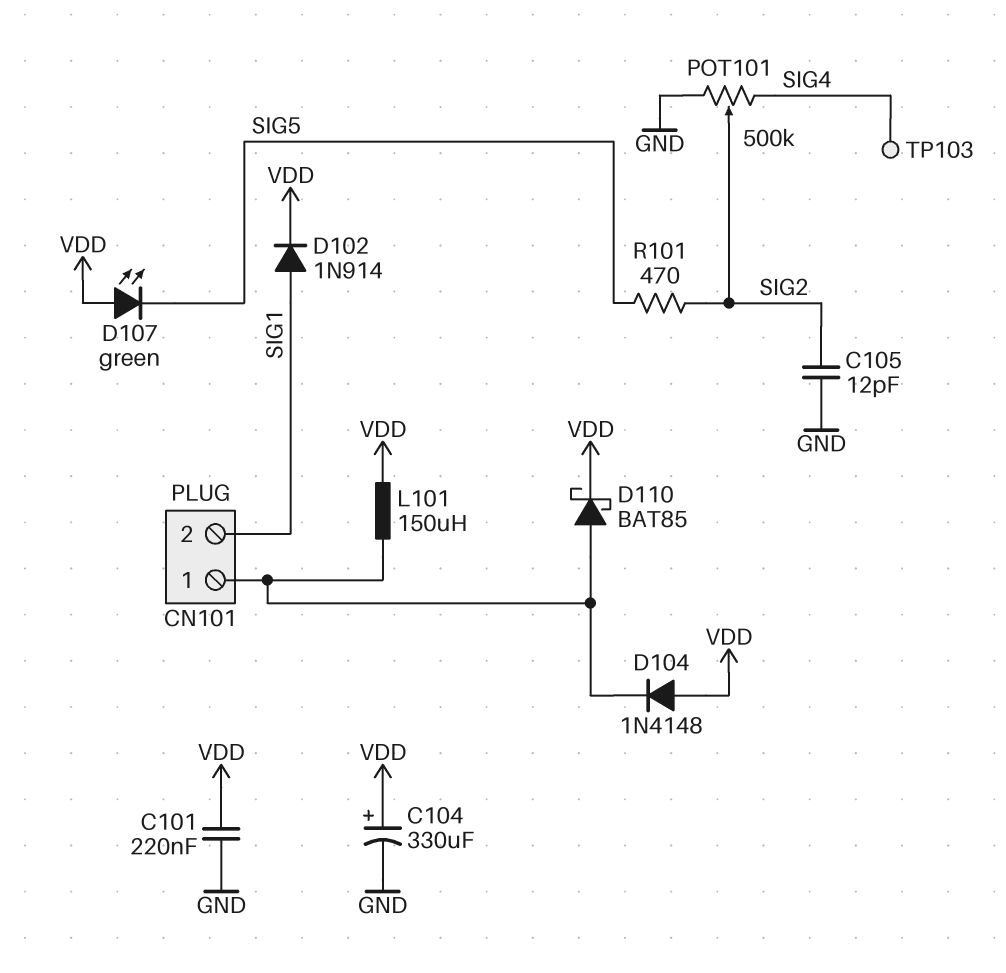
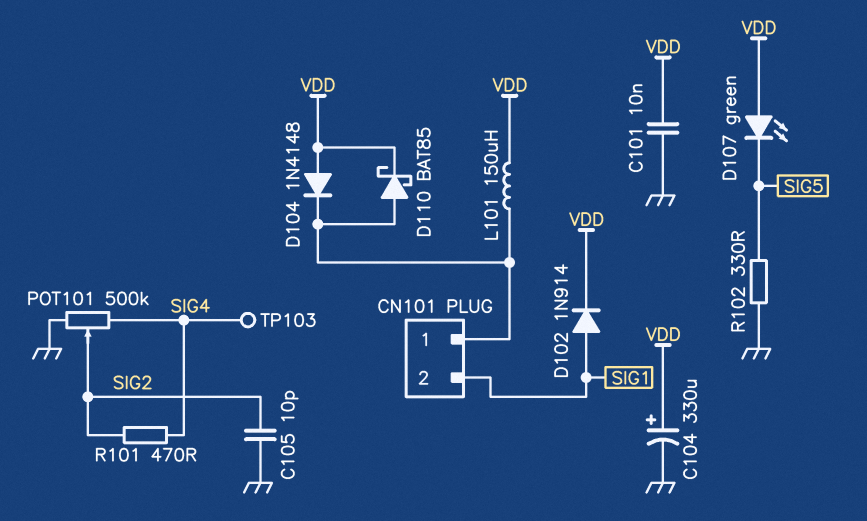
C101: 220nF (GND, VDD) -> 10nF (GND, VDD)
C105: 12pF (GND, SIG2) -> 10pF (GND, SIG2)
R101: 470 (SIG2, SIG5) -> 470 (SIG2, SIG4)
R102: none -> 330 (GND, SIG5)

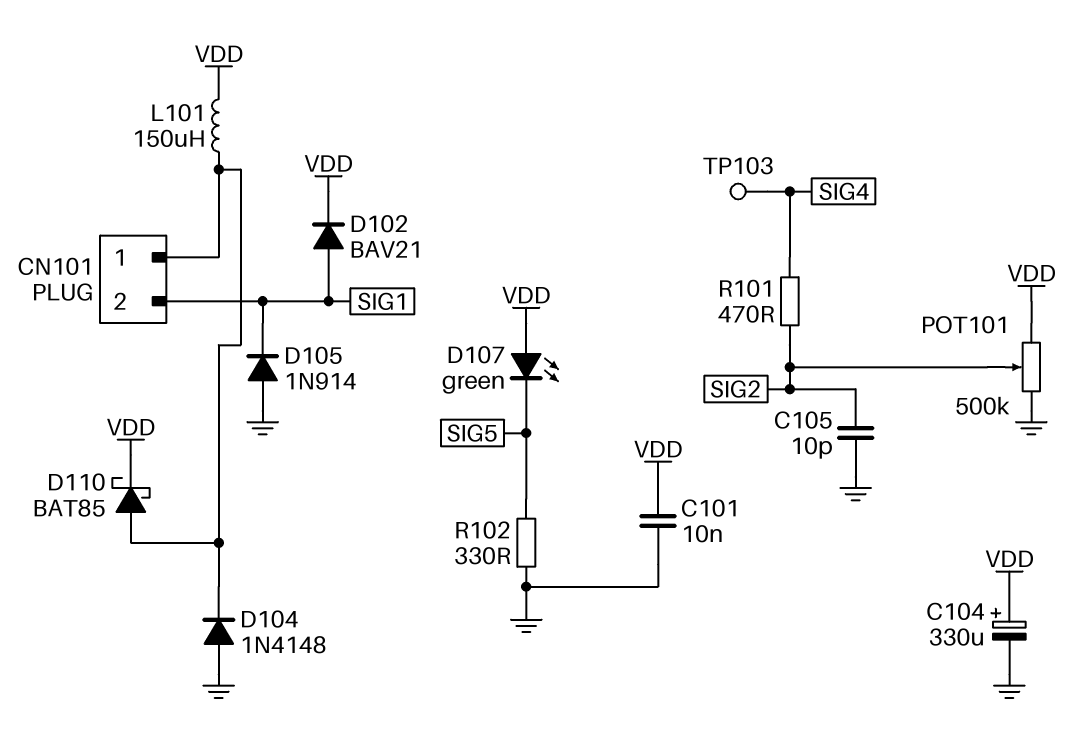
D102: diode 1N914 (A SIG1, K VDD) -> diode BAV21 (A SIG1, K VDD)
D104: diode 1N4148 (A VDD, K CN101/1) -> diode 1N4148 (A GND, K CN101/1)
D105: none -> diode 1N914 (A GND, K SIG1)
POT101: 500k (GND, SIG4, wiper SIG2) -> 500k (GND, VDD, wiper SIG2)

